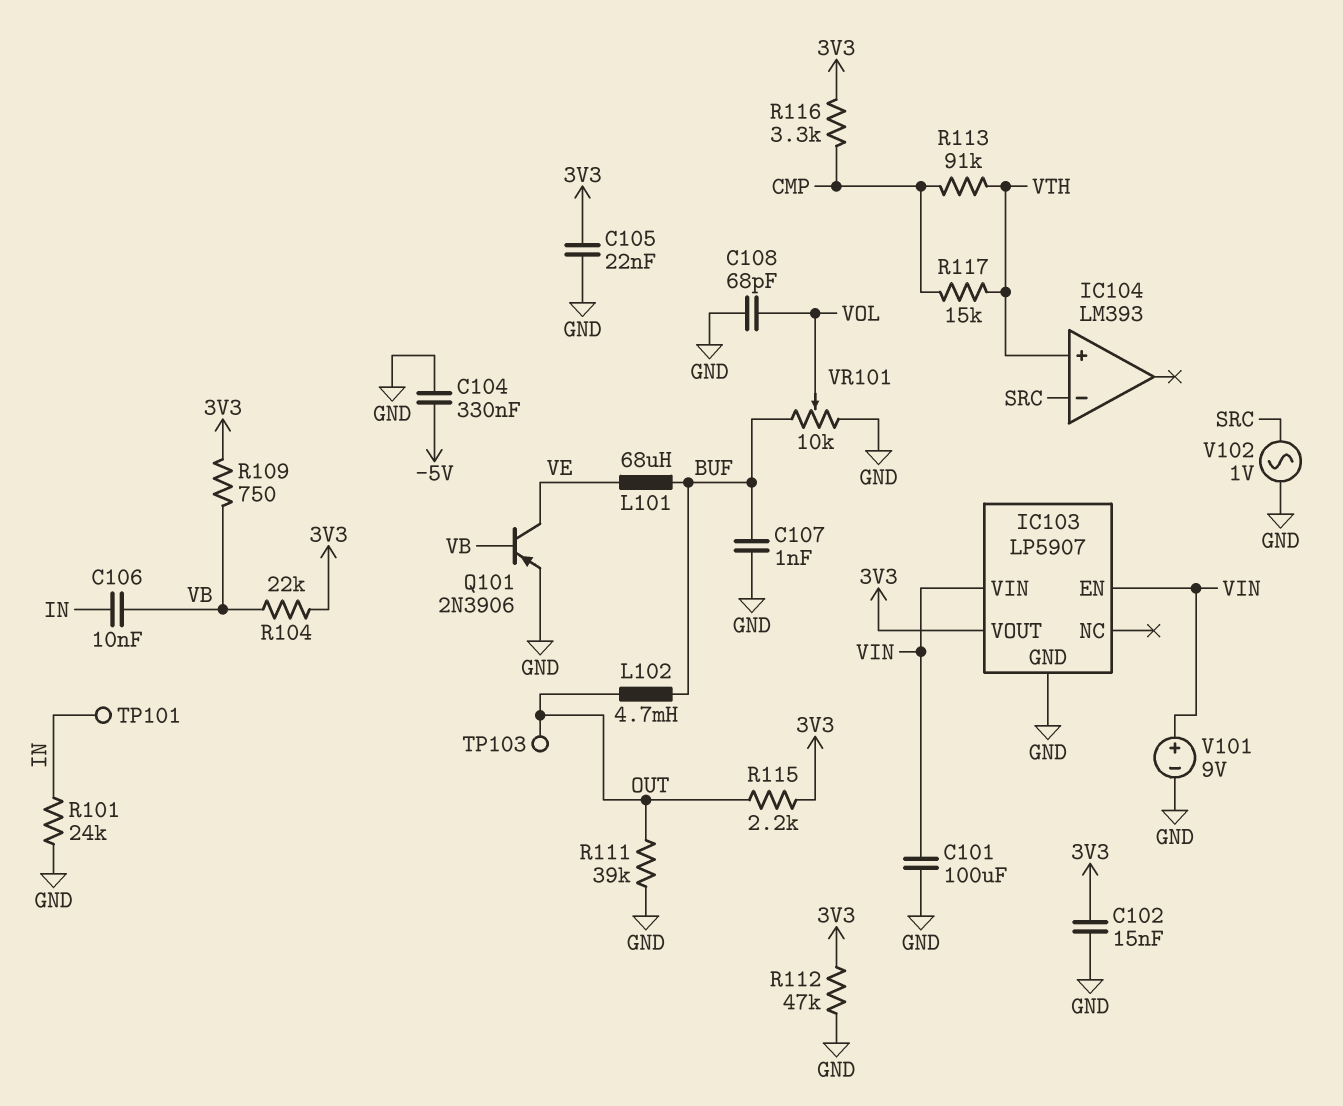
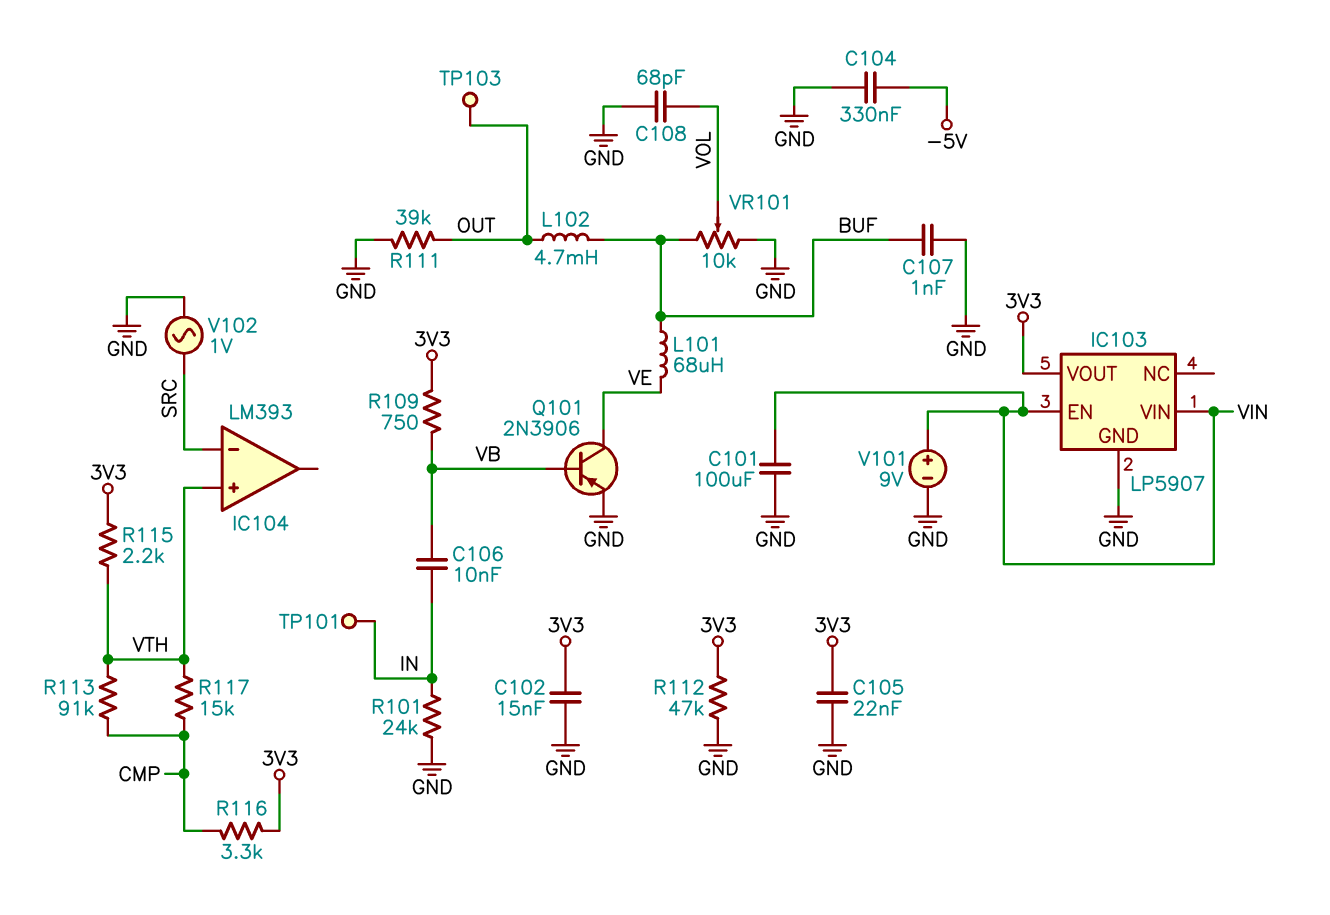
R104: 22k (3V3, VB) -> none
R115: 2.2k (3V3, OUT) -> 2.2k (3V3, VTH)

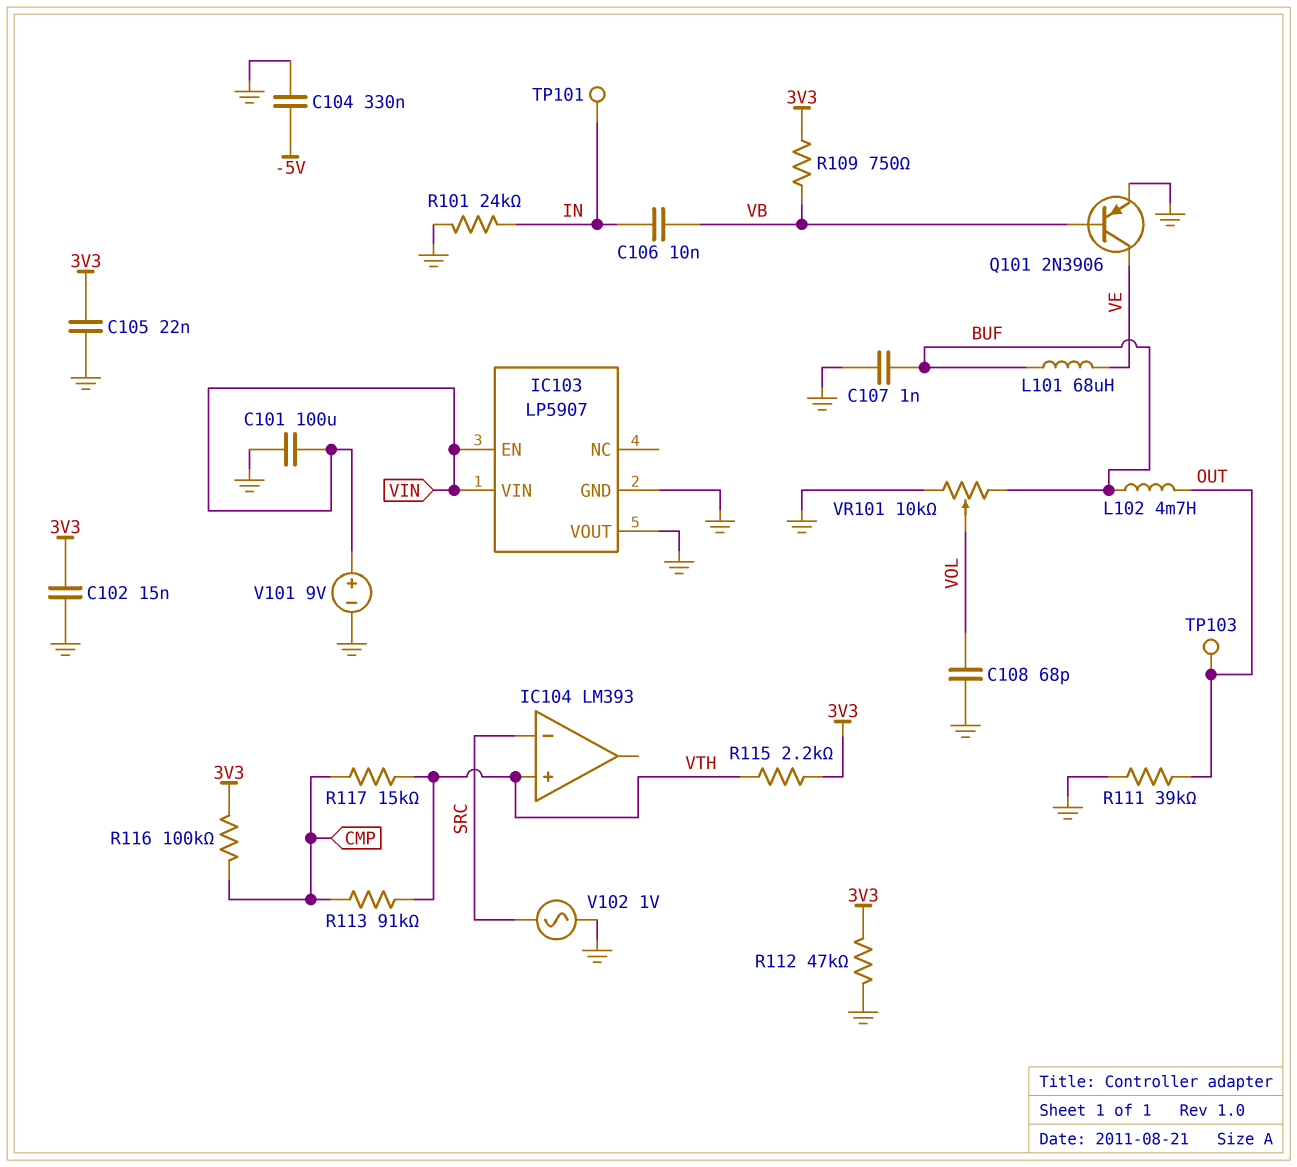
IC103 pin VOUT: 3V3 -> GND
R116: 3.3k (3V3, CMP) -> 100k (3V3, CMP)

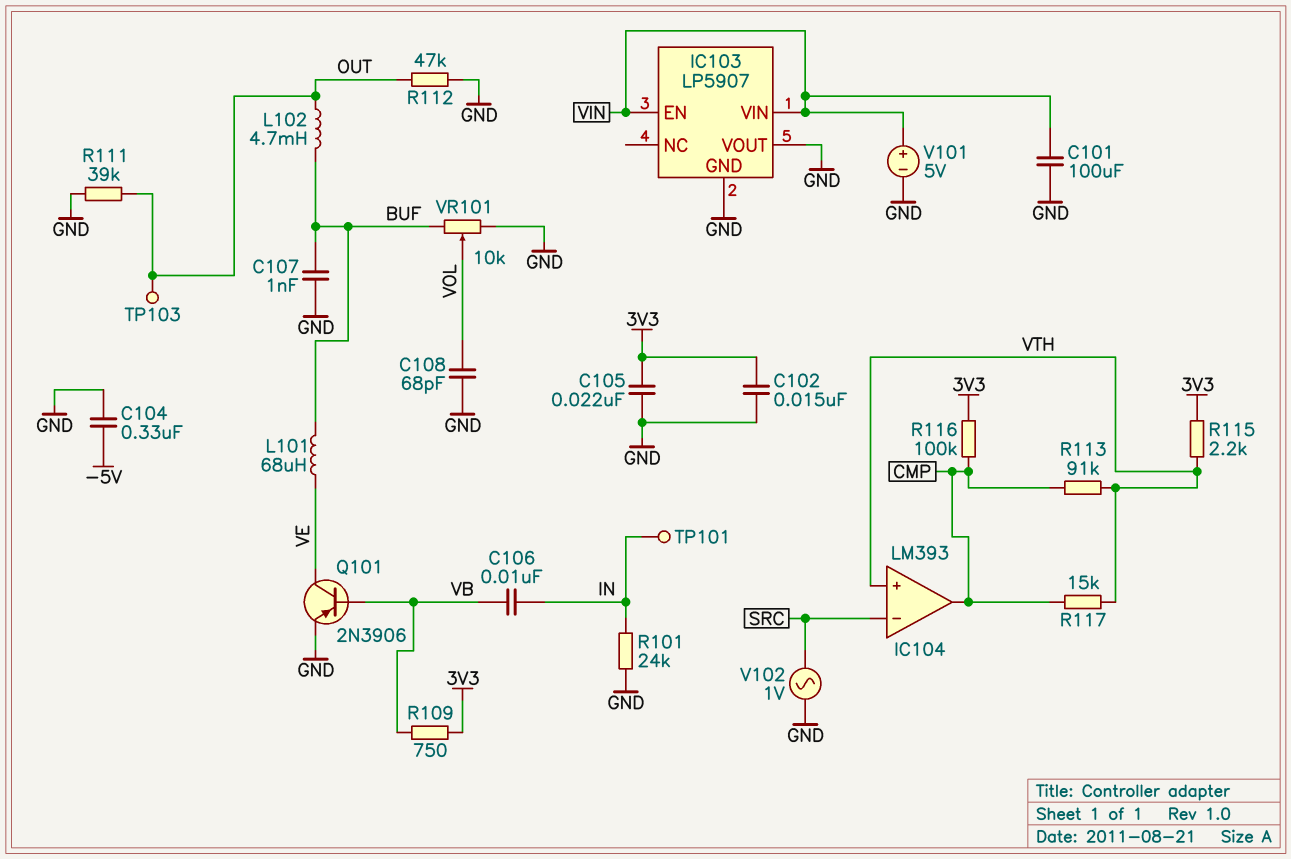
IC104 pin out: none -> CMP
R112: 47k (3V3, GND) -> 47k (GND, OUT)
V101: 9V (plus VIN, minus GND) -> 5V (plus VIN, minus GND)

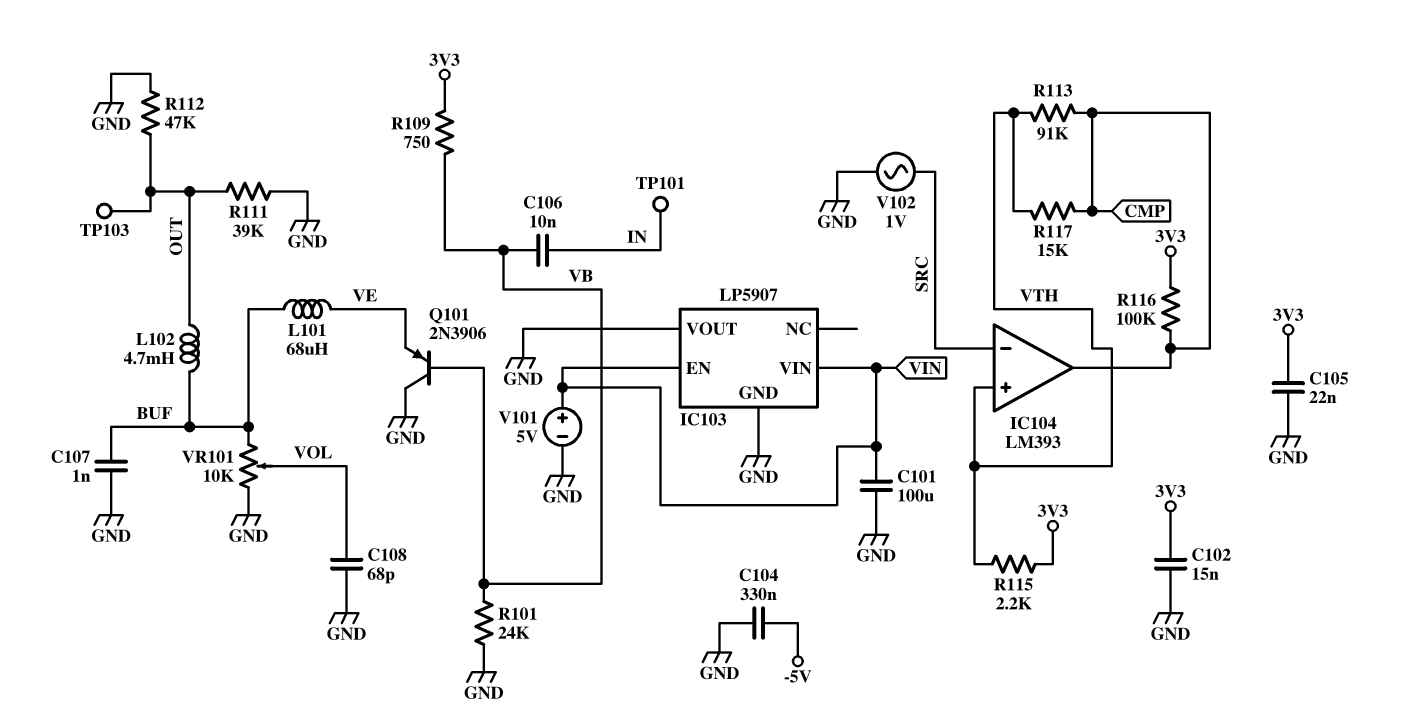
Q101: PNP 2N3906 (B VB, C VE, E GND) -> PNP 2N3906 (B VB, C GND, E VE)
R101: 24k (GND, IN) -> 24k (GND, VB)

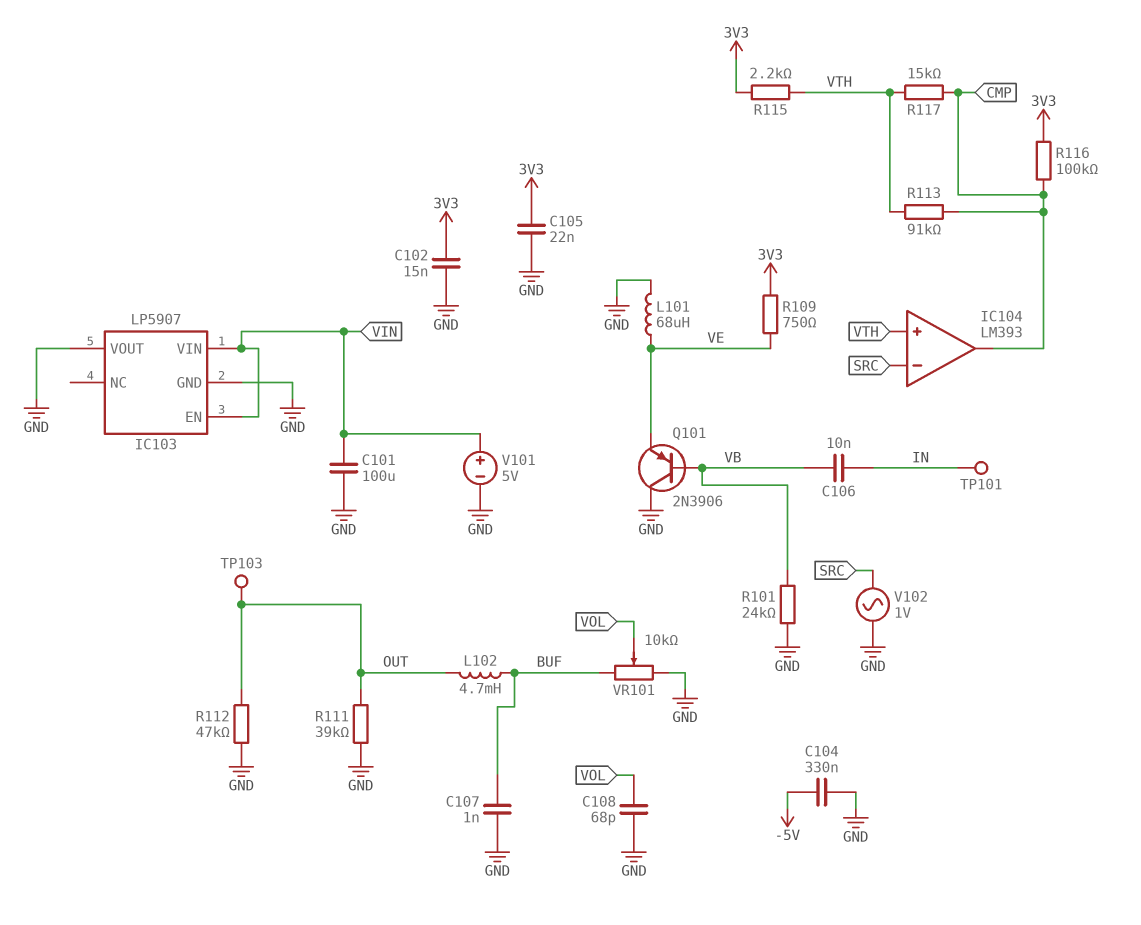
L101: 68uH (BUF, VE) -> 68uH (GND, VE)
R109: 750 (3V3, VB) -> 750 (3V3, VE)

